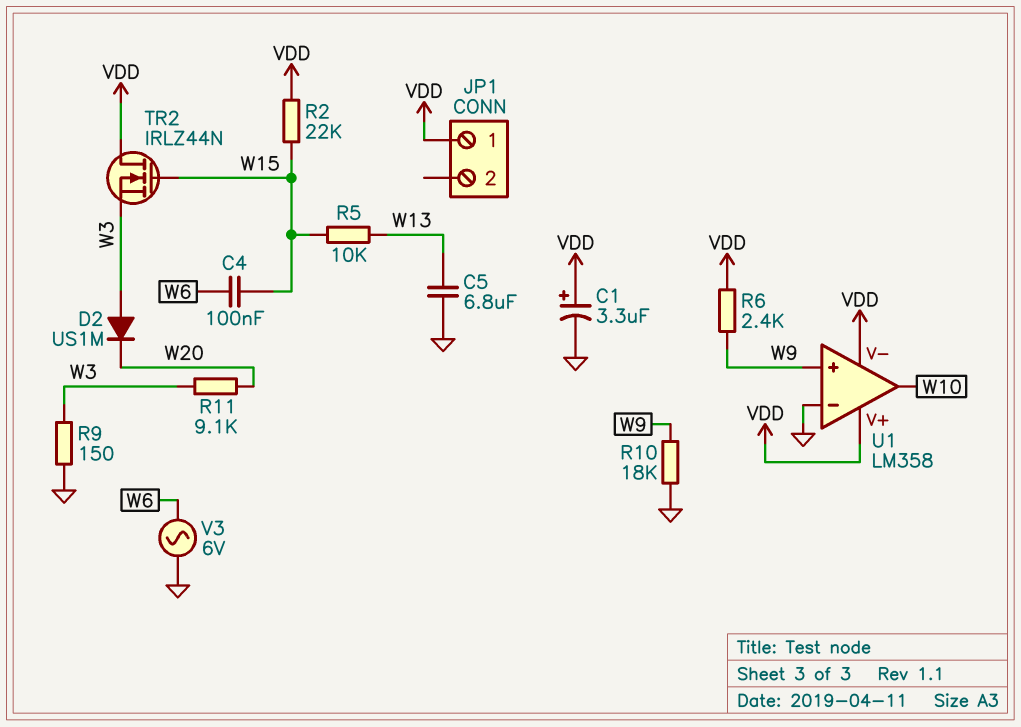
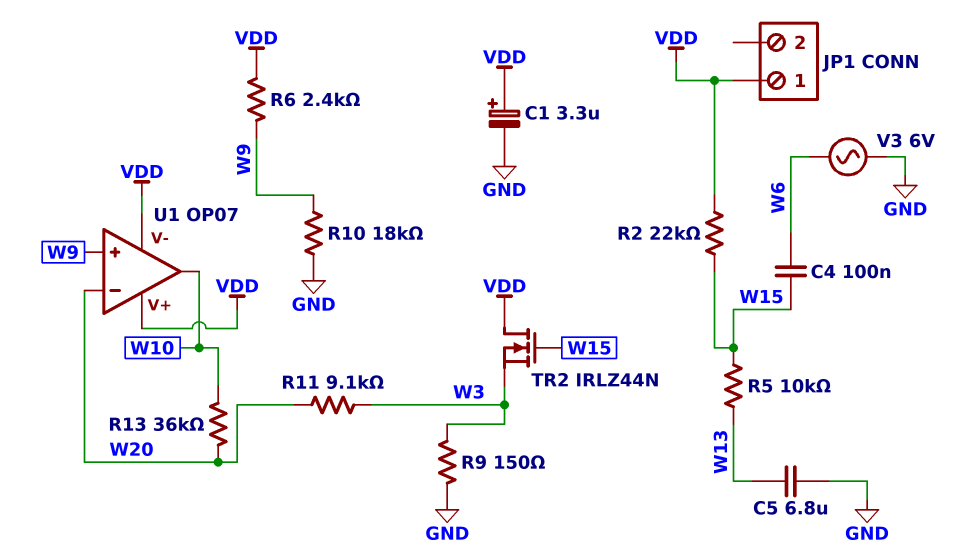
D2: diode US1M (A W3, K W20) -> none
R13: none -> 36k (W10, W20)
U1: LM358 -> OP07
U1 pin in-: GND -> W20

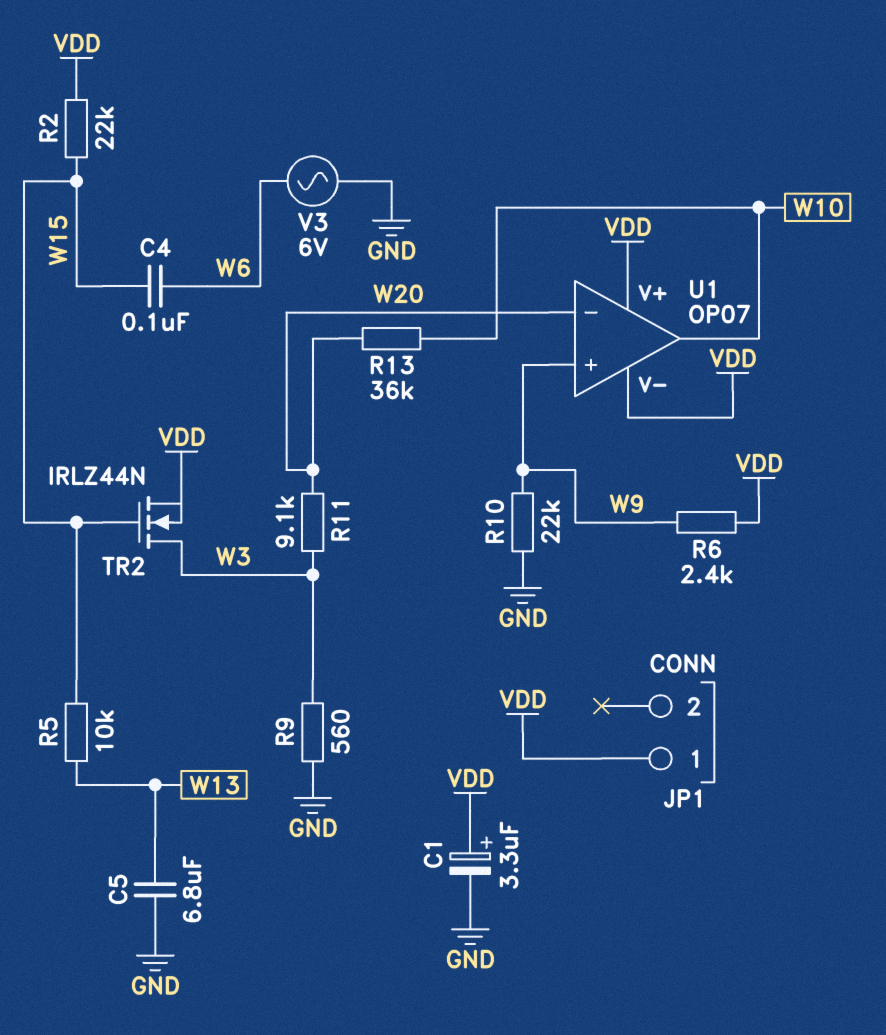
R9: 150 (GND, W3) -> 560 (GND, W3)
R10: 18k (GND, W9) -> 22k (GND, W9)
TR2: NMOS IRLZ44N (G W15, D VDD, S W3) -> NMOS IRLZ44N (G W15, D W3, S VDD)

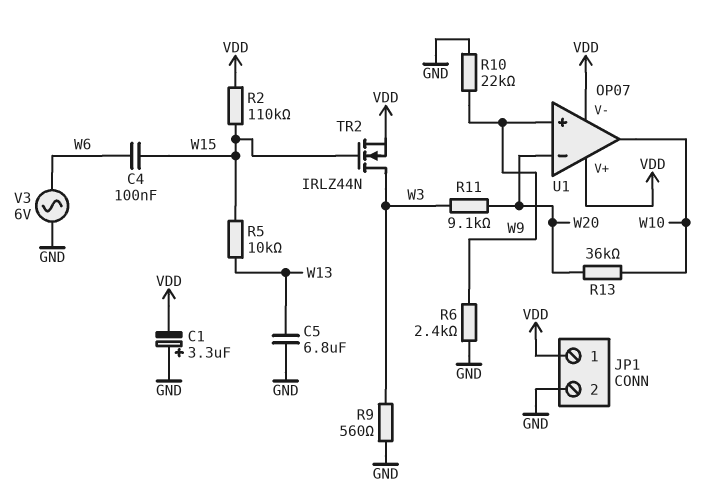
C1: 3.3uF (plus VDD, minus GND) -> 3.3uF (plus GND, minus VDD)
JP1 pin 2: none -> GND
R2: 22k (VDD, W15) -> 110k (VDD, W15)
R6: 2.4k (VDD, W9) -> 2.4k (GND, W9)

